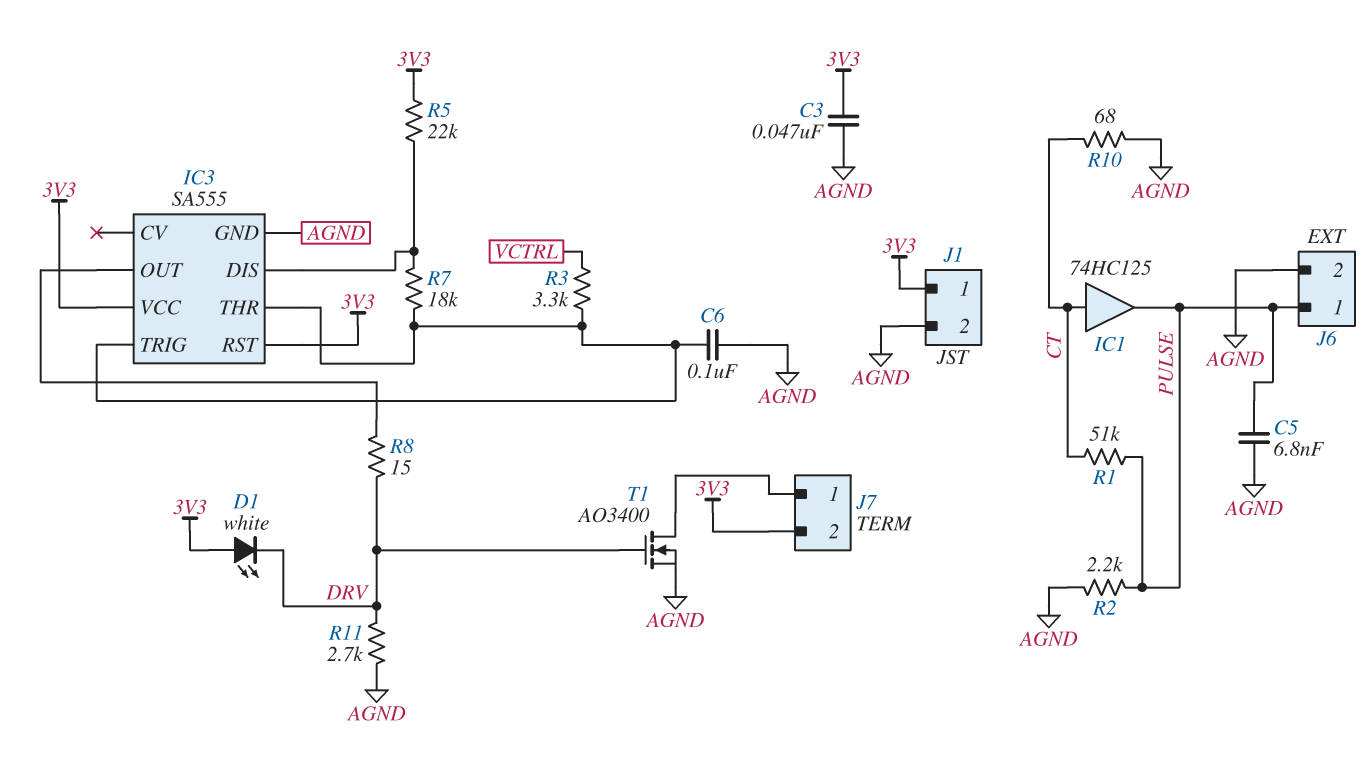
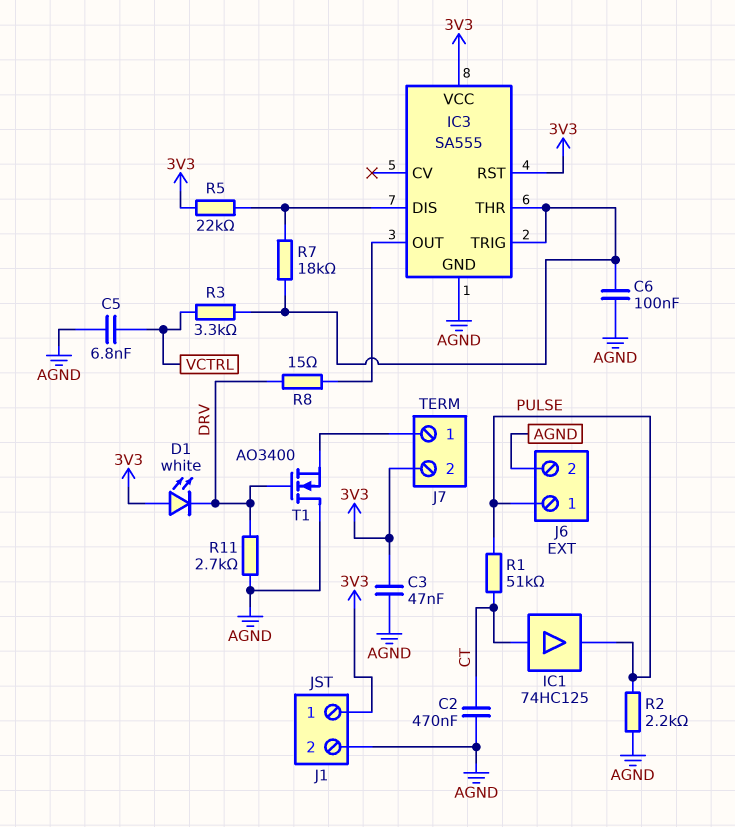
C2: none -> 470nF (AGND, CT)
C5: 6.8nF (AGND, PULSE) -> 6.8nF (AGND, VCTRL)
R10: 68 (AGND, CT) -> none
T1: NMOS AO3400 (G DRV, D J7/1, S AGND) -> NMOS AO3400 (G DRV, D AGND, S J7/1)

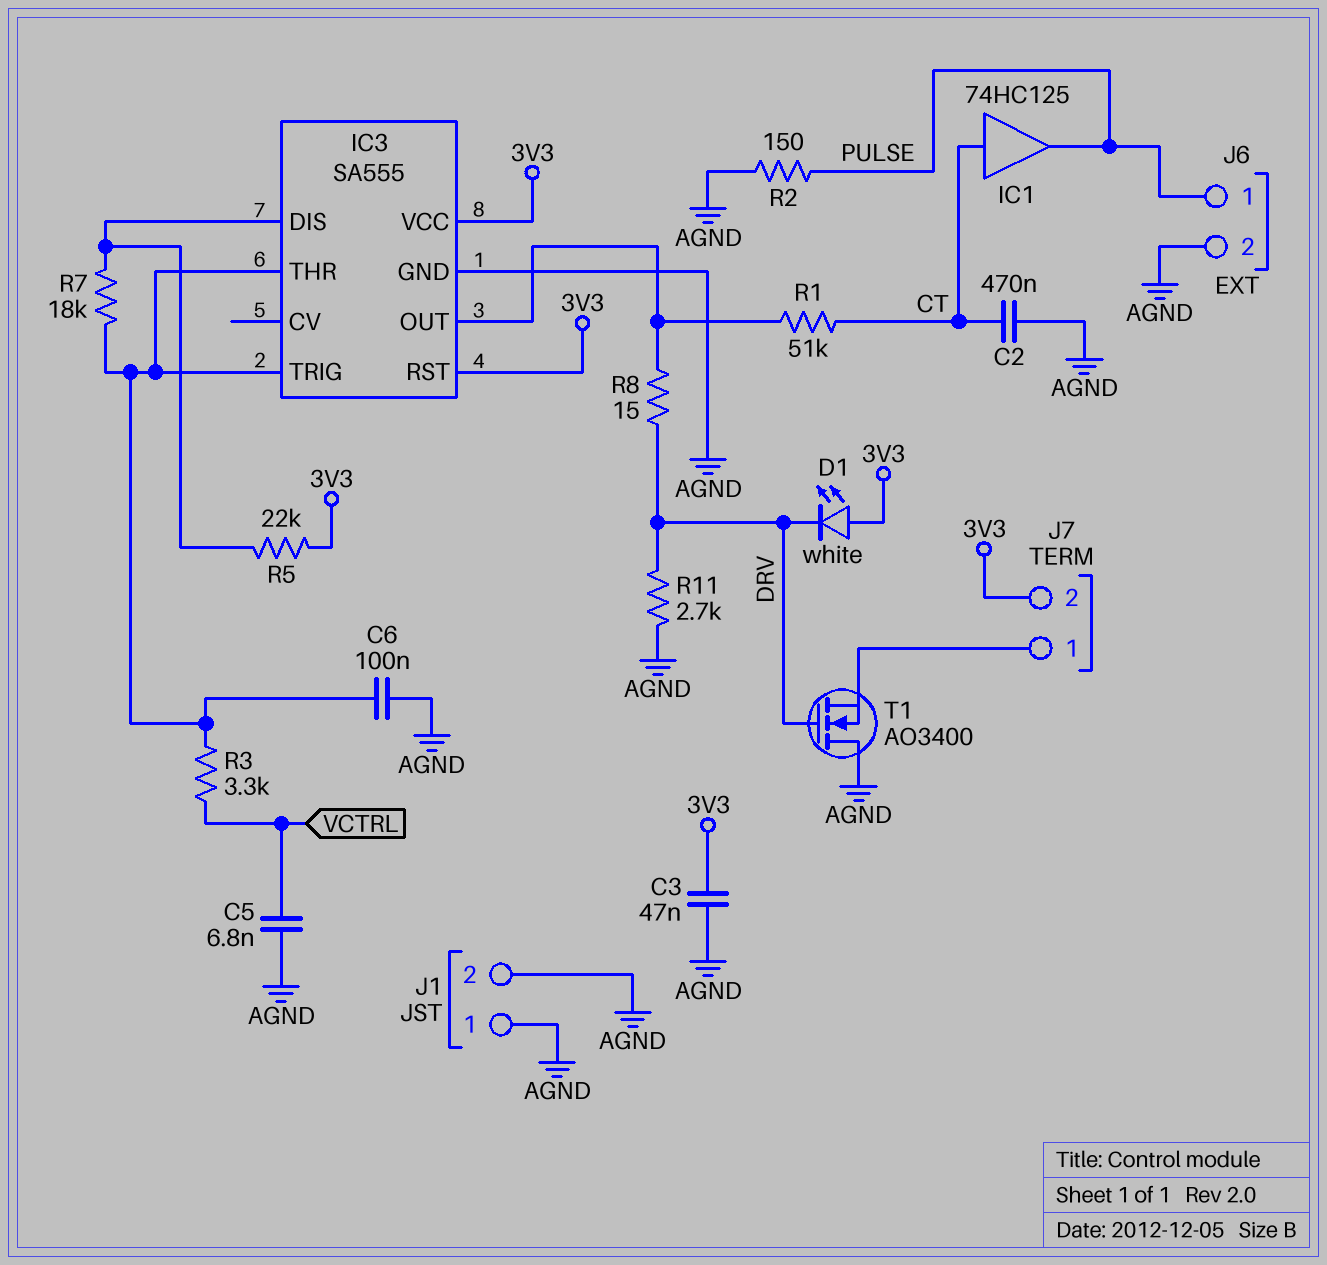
J1 pin 1: 3V3 -> AGND
R1: 51k (CT, PULSE) -> 51k (CT, IC3/OUT)
R2: 2.2k (AGND, PULSE) -> 150 (AGND, PULSE)

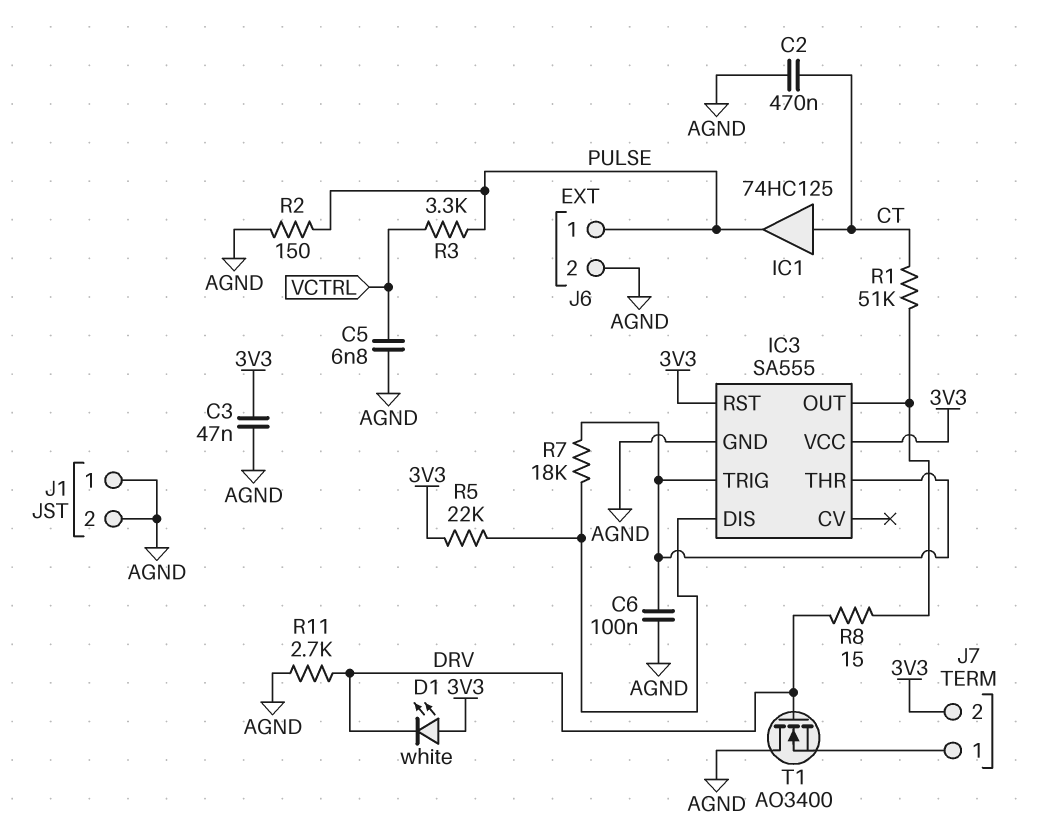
R3: 3.3k (IC3/THR, VCTRL) -> 3.3k (PULSE, VCTRL)

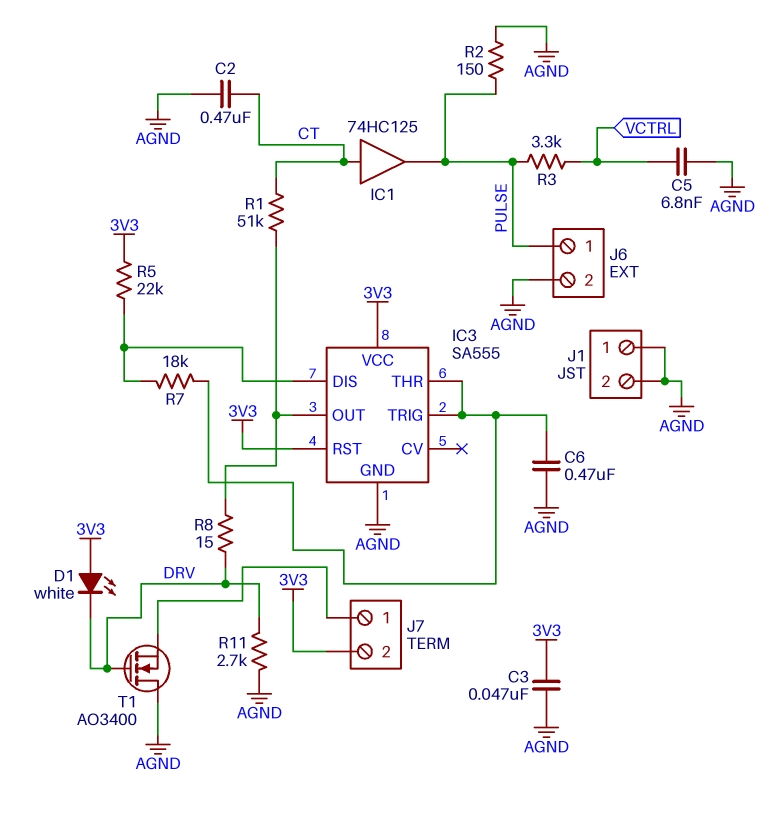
C6: 100nF (AGND, IC3/THR) -> 470nF (AGND, IC3/THR)

